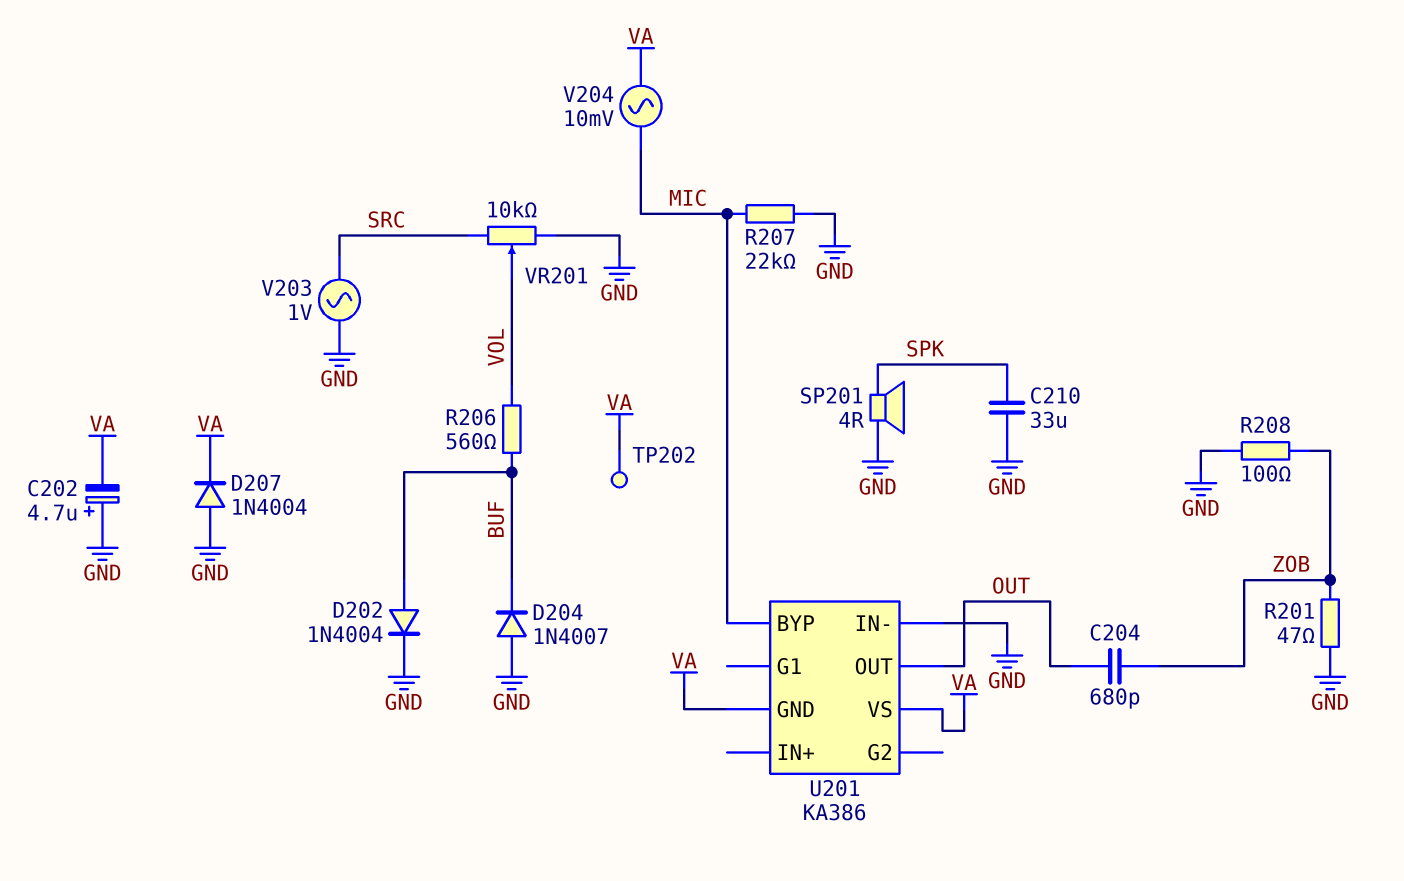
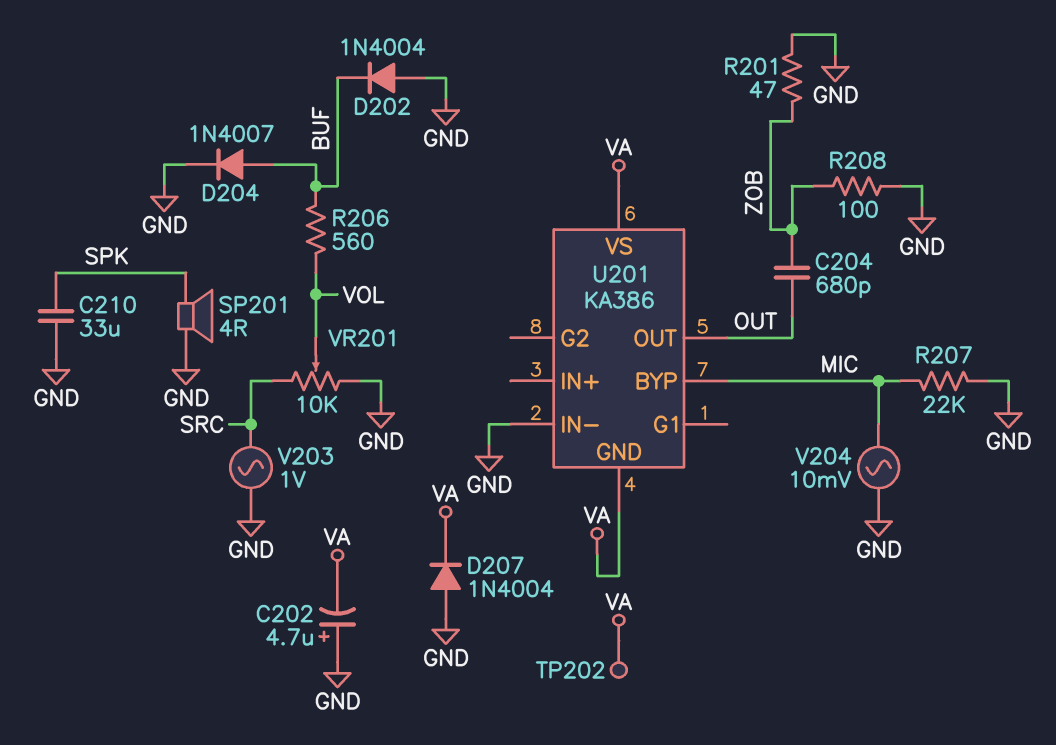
D202: diode 1N4004 (A BUF, K GND) -> diode 1N4004 (A GND, K BUF)
D204: diode 1N4007 (A GND, K BUF) -> diode 1N4007 (A BUF, K GND)
V204: AC 10mV (MIC, VA) -> AC 10mV (GND, MIC)

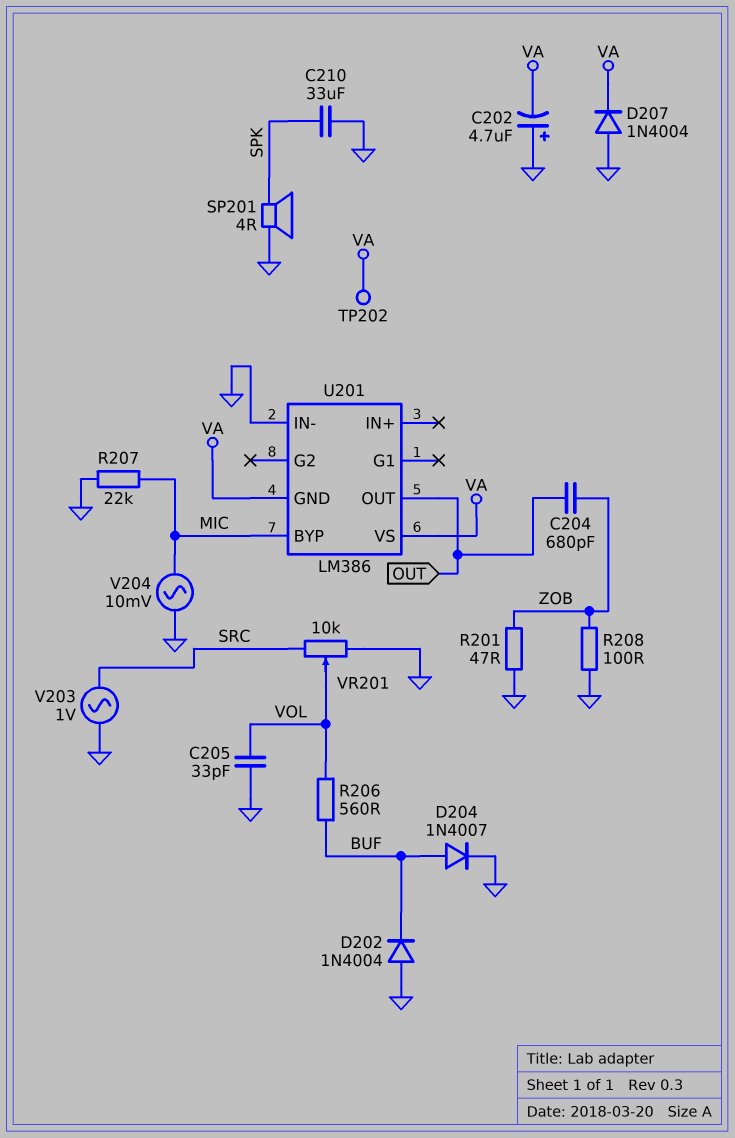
C205: none -> 33pF (GND, VOL)
U201: KA386 -> LM386

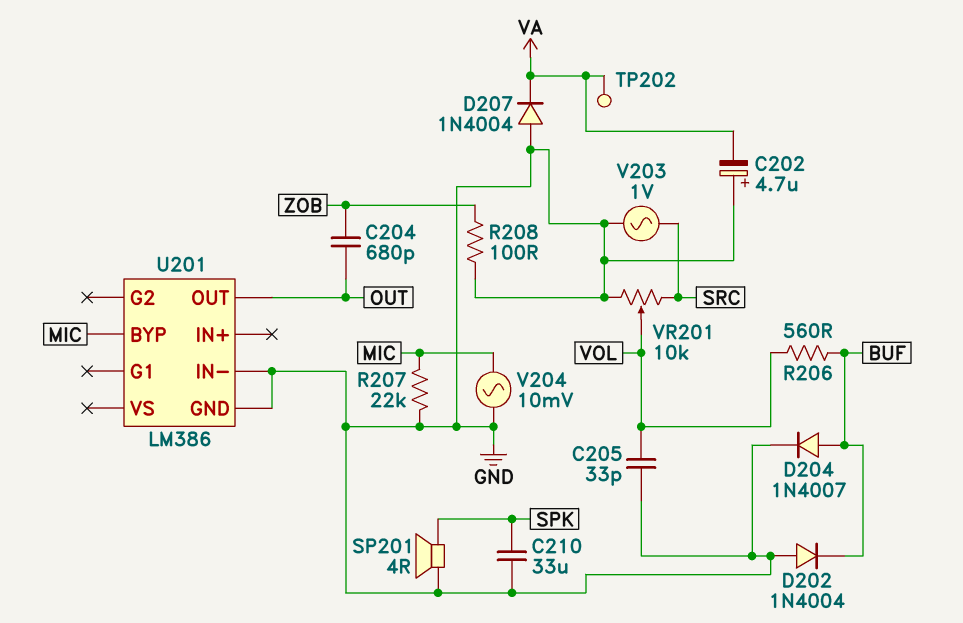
R201: 47 (GND, ZOB) -> none
U201 pin GND: VA -> GND
U201 pin VS: VA -> none

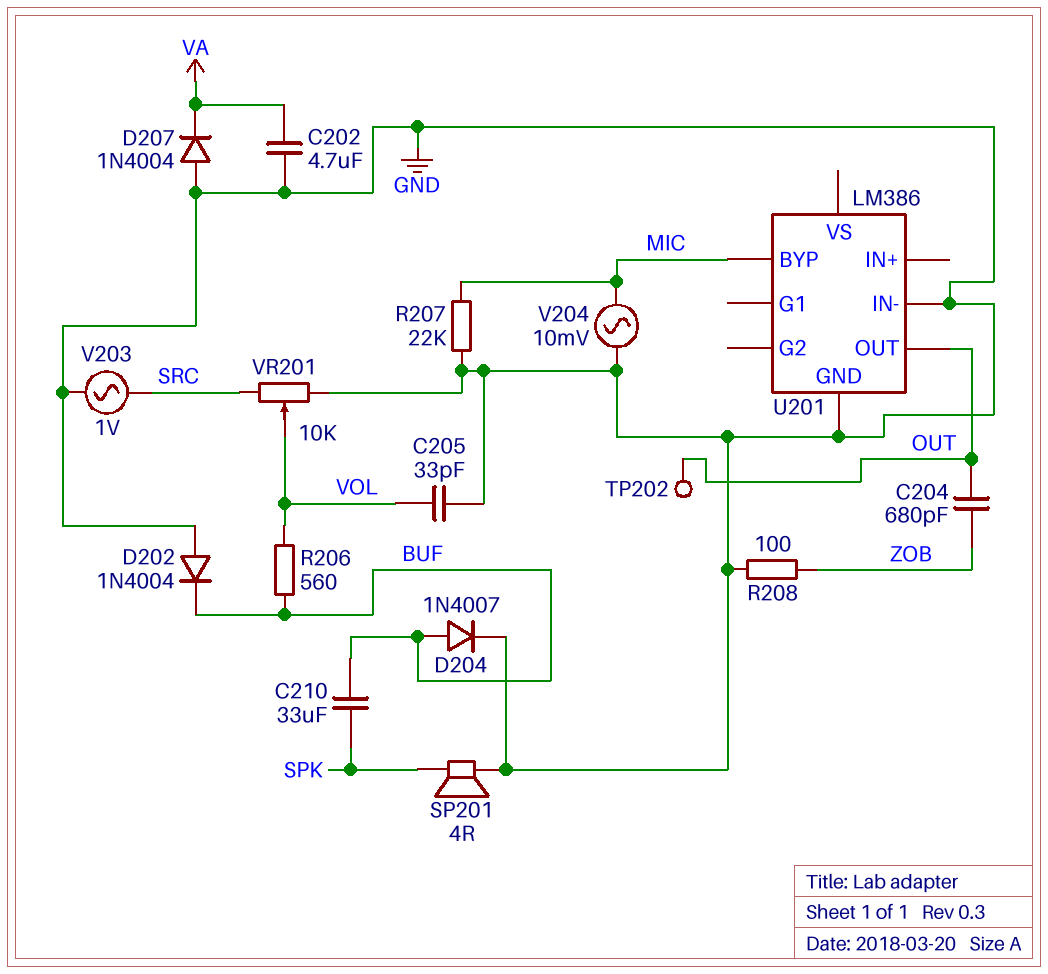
C202: 4.7uF (plus GND, minus VA) -> 4.7uF (GND, VA)
C210: 33uF (GND, SPK) -> 33uF (BUF, SPK)
TP202: test point (VA) -> test point (OUT)

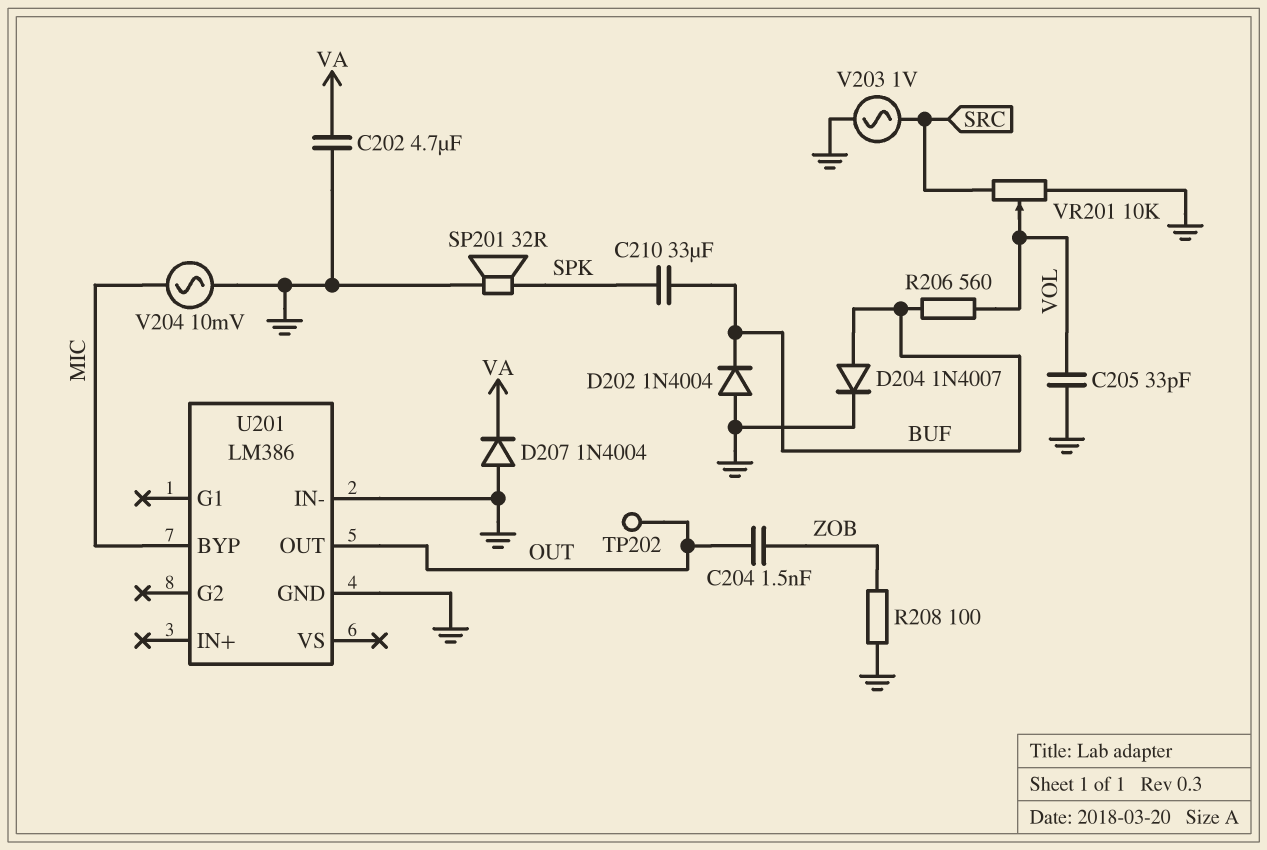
C204: 680pF (OUT, ZOB) -> 1.5nF (OUT, ZOB)
R207: 22k (GND, MIC) -> none
SP201: speaker 4R (GND, SPK) -> speaker 32R (GND, SPK)

